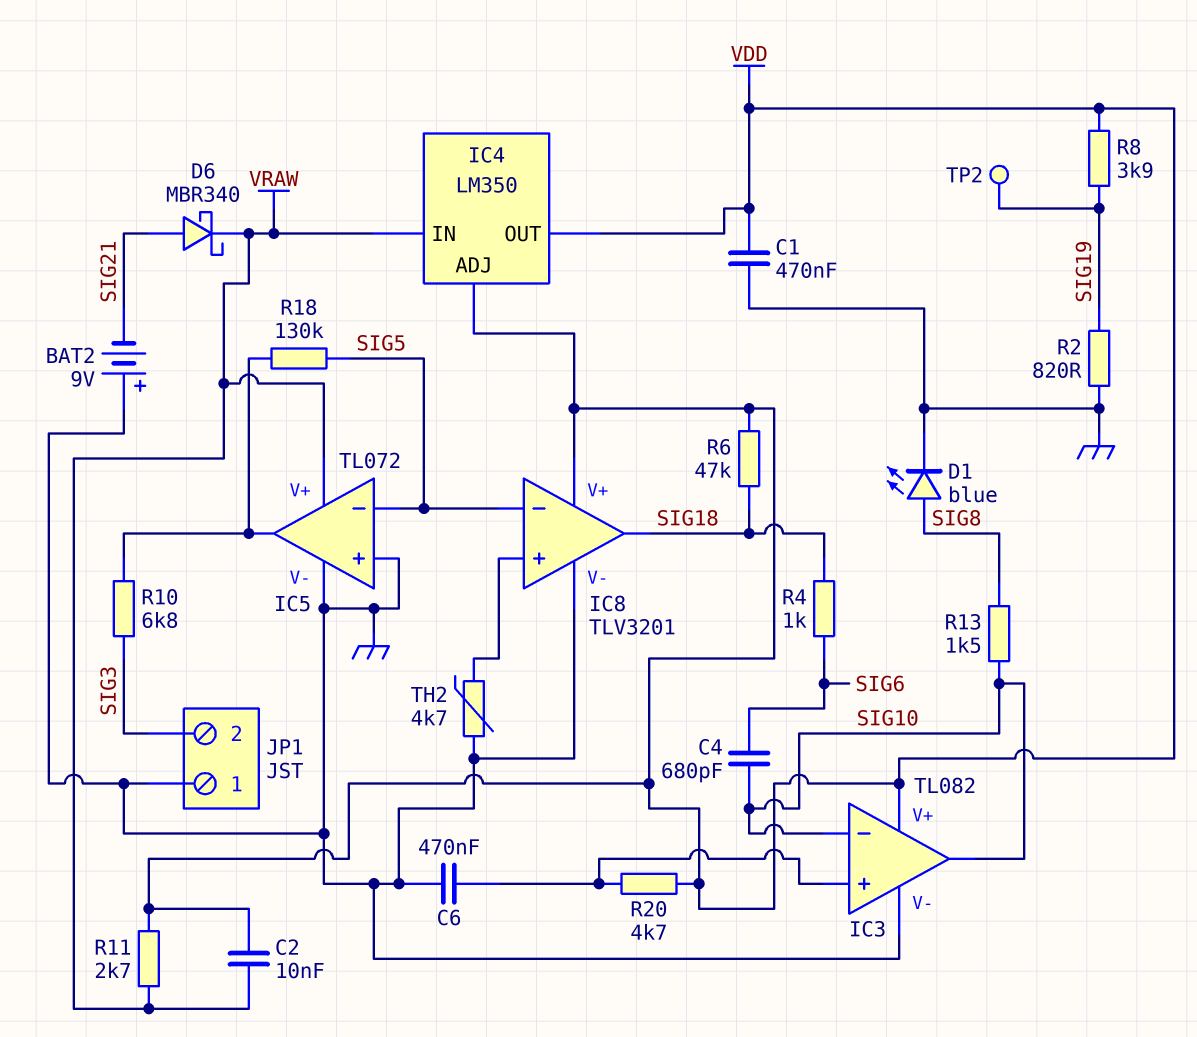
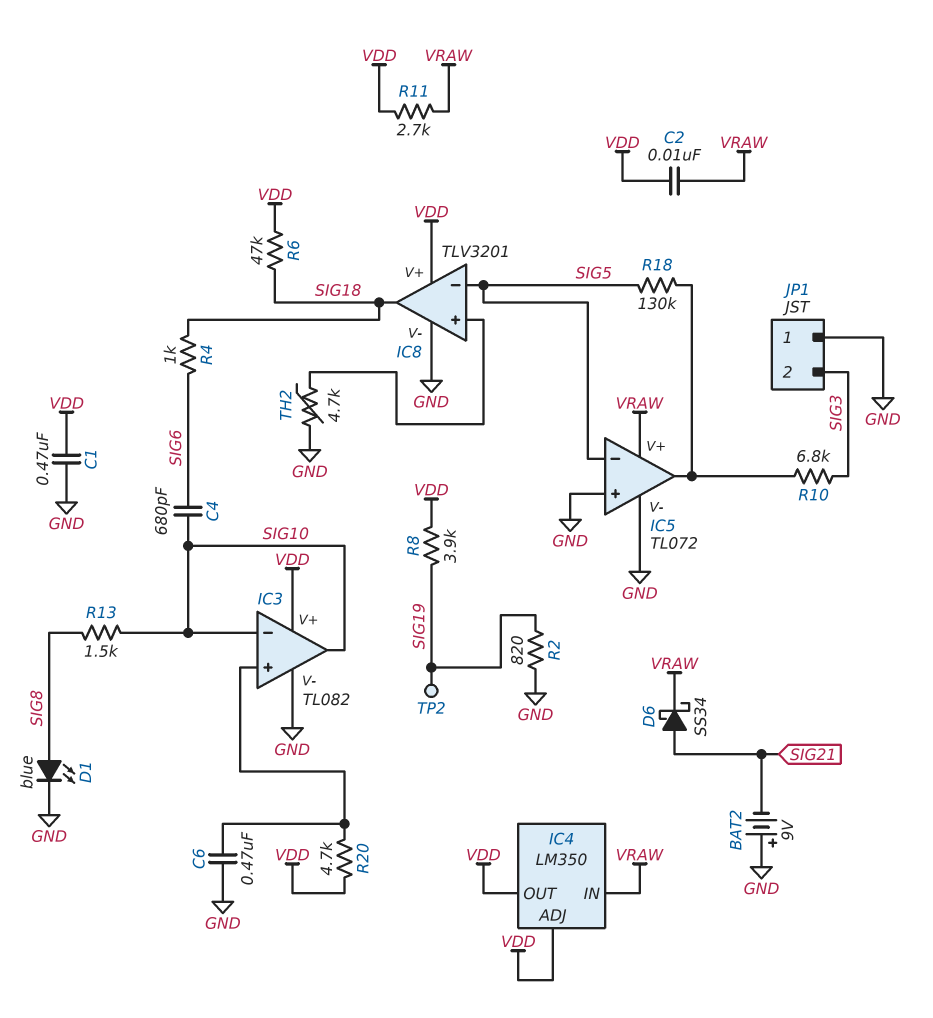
D6: schottky MBR340 (A SIG21, K VRAW) -> schottky SS34 (A SIG21, K VRAW)

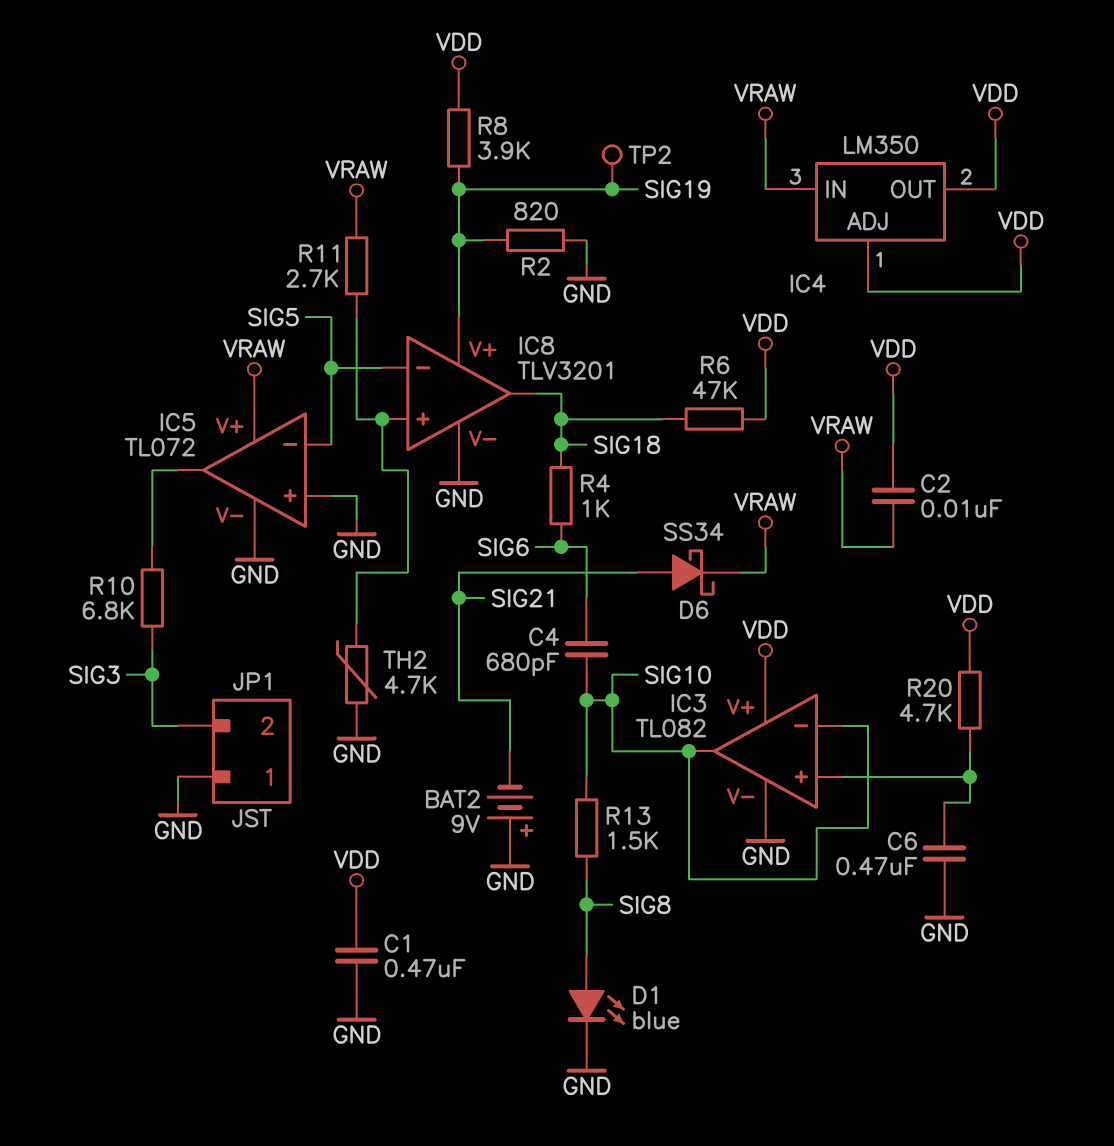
IC8 pin V+: VDD -> SIG19
R11: 2.7k (VDD, VRAW) -> 2.7k (IC8/in+, VRAW)
R18: 130k (IC5/out, SIG5) -> none

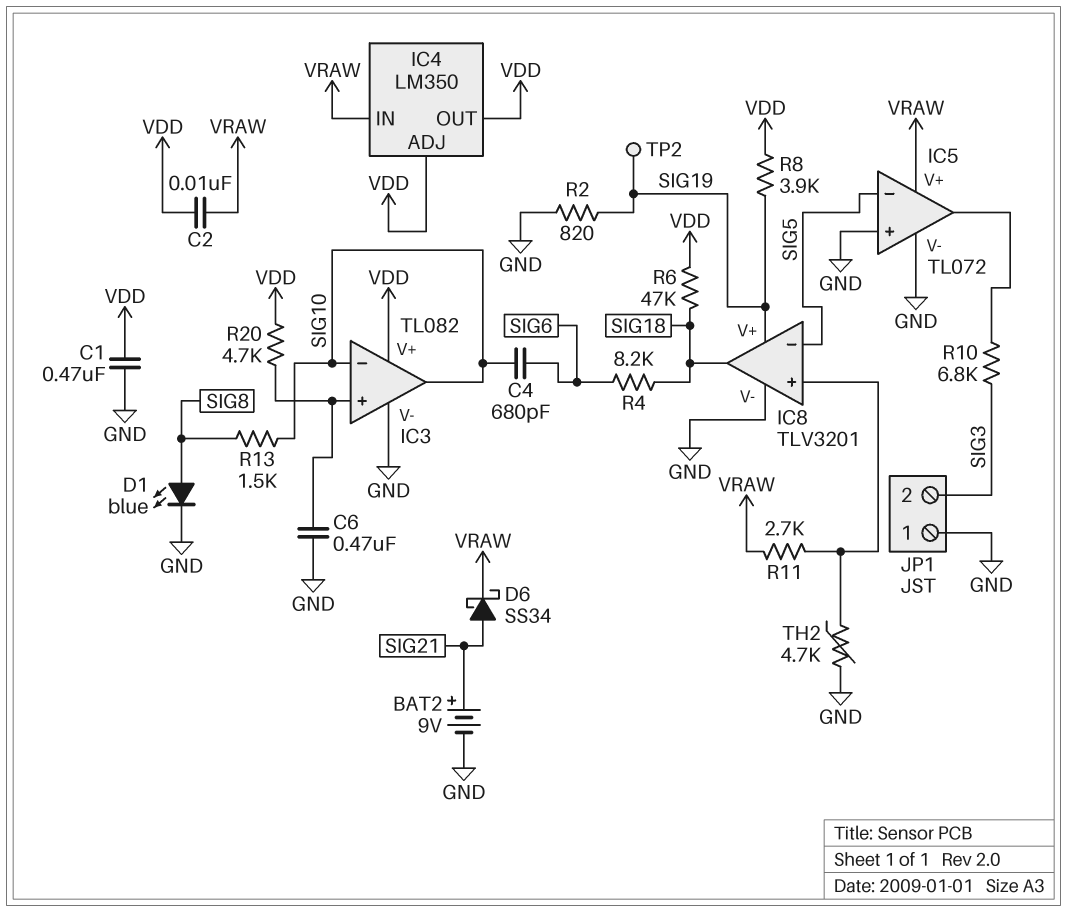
BAT2: 9V (plus GND, minus SIG21) -> 9V (plus SIG21, minus GND)
R4: 1k (SIG6, SIG18) -> 8.2k (SIG6, SIG18)

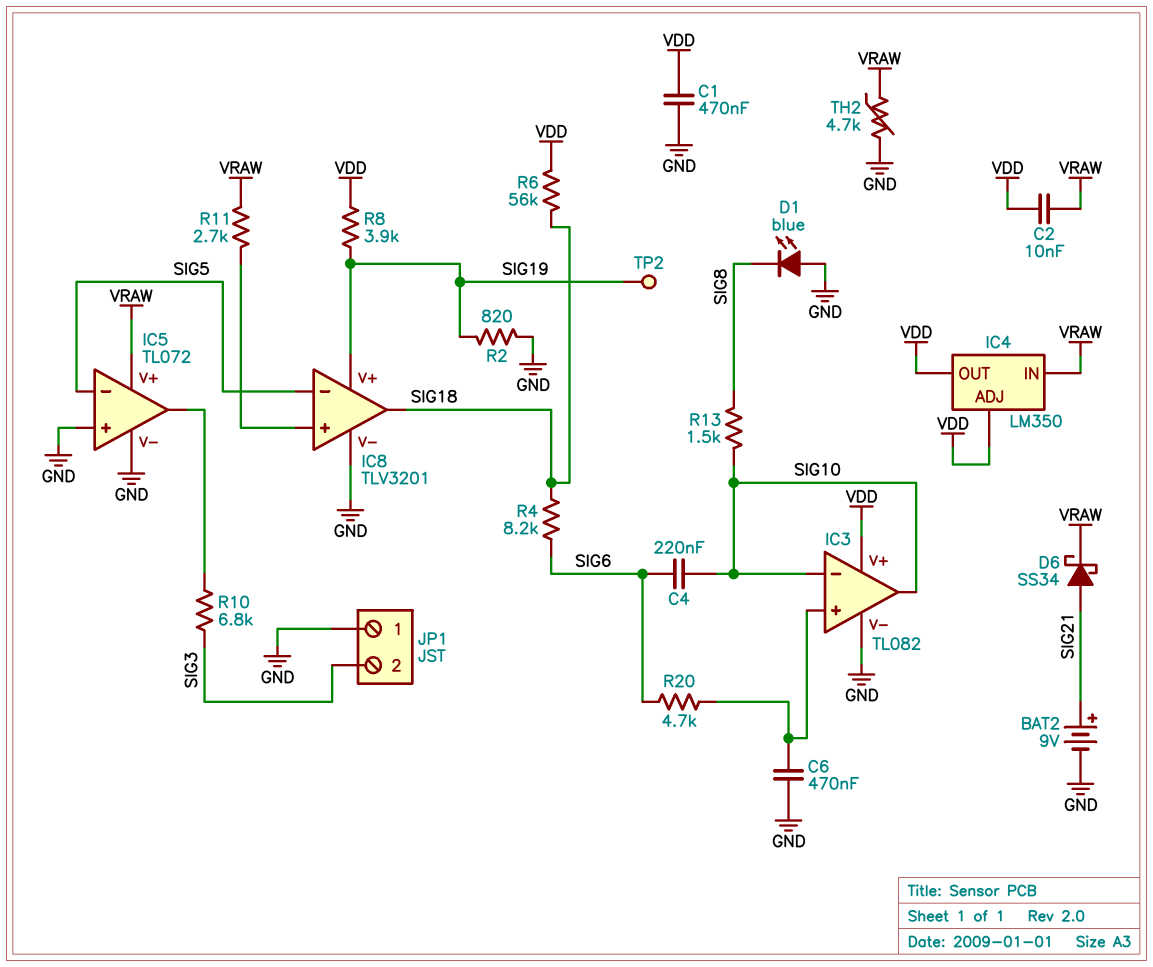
C4: 680pF (SIG6, SIG10) -> 220nF (SIG6, SIG10)
D1: LED blue (A SIG8, K GND) -> LED blue (A GND, K SIG8)
R6: 47k (SIG18, VDD) -> 56k (SIG18, VDD)
R20: 4.7k (IC3/in+, VDD) -> 4.7k (IC3/in+, SIG6)
TH2: 4.7k (GND, IC8/in+) -> 4.7k (GND, VRAW)

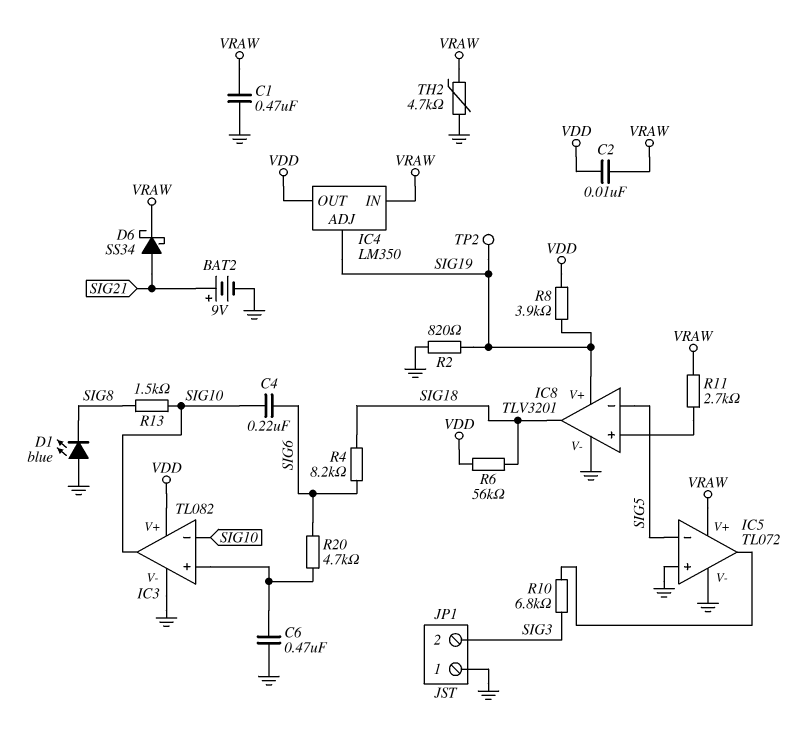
C1: 470nF (GND, VDD) -> 470nF (GND, VRAW)
IC4 pin ADJ: VDD -> SIG19

